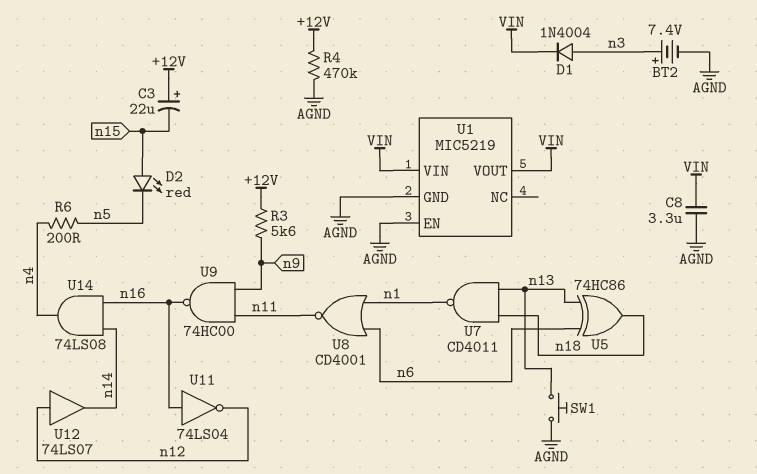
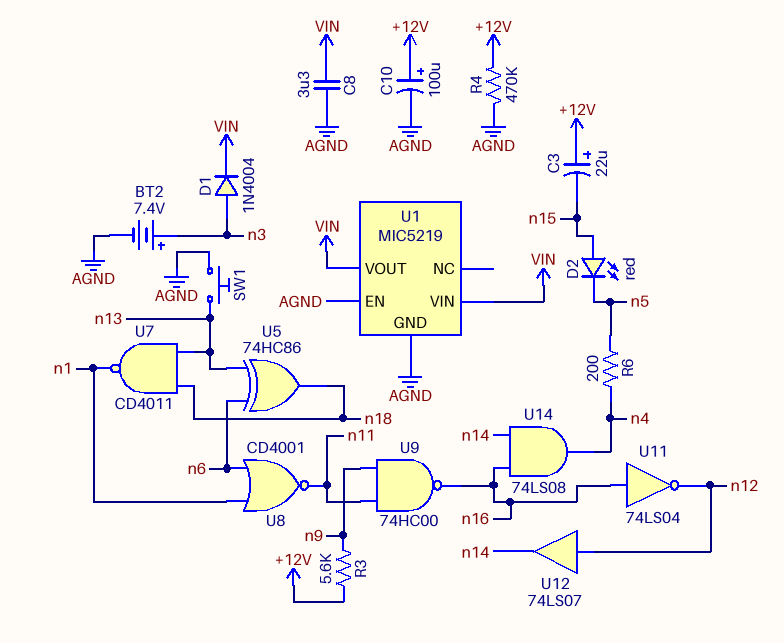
C10: none -> 100uF (plus +12V, minus AGND)

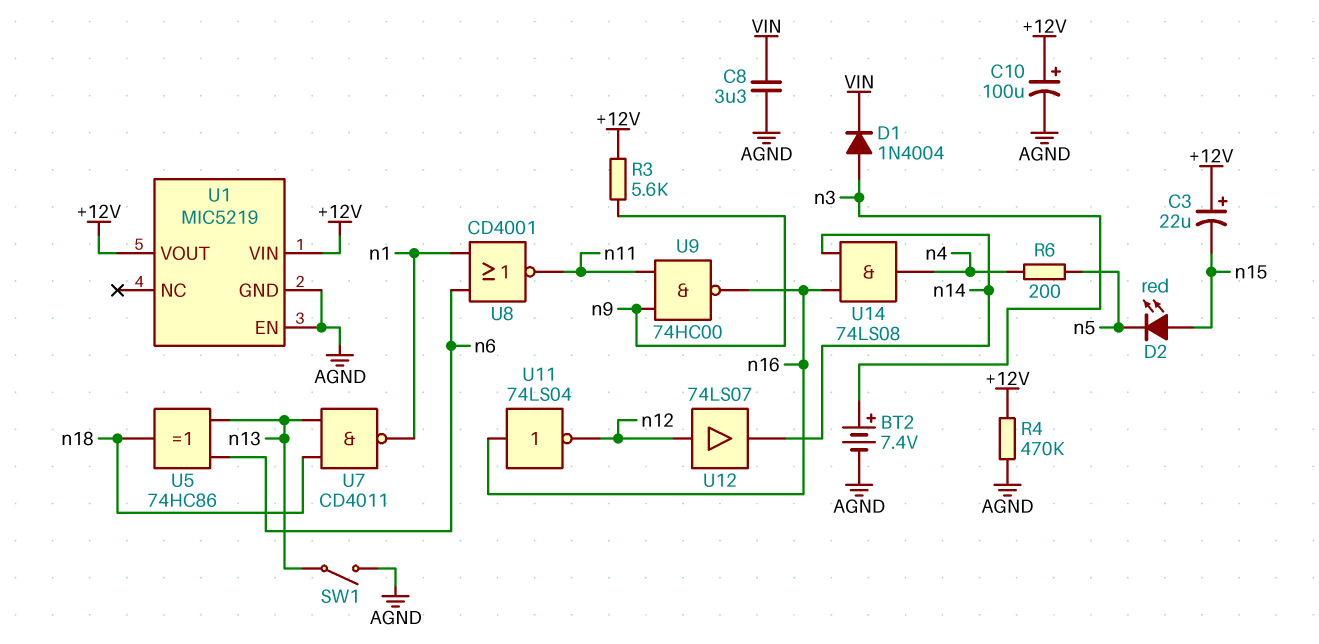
SW1: button (AGND, n13) -> switch (AGND, n13)
U1 pin VIN: VIN -> +12V
U1 pin VOUT: VIN -> +12V

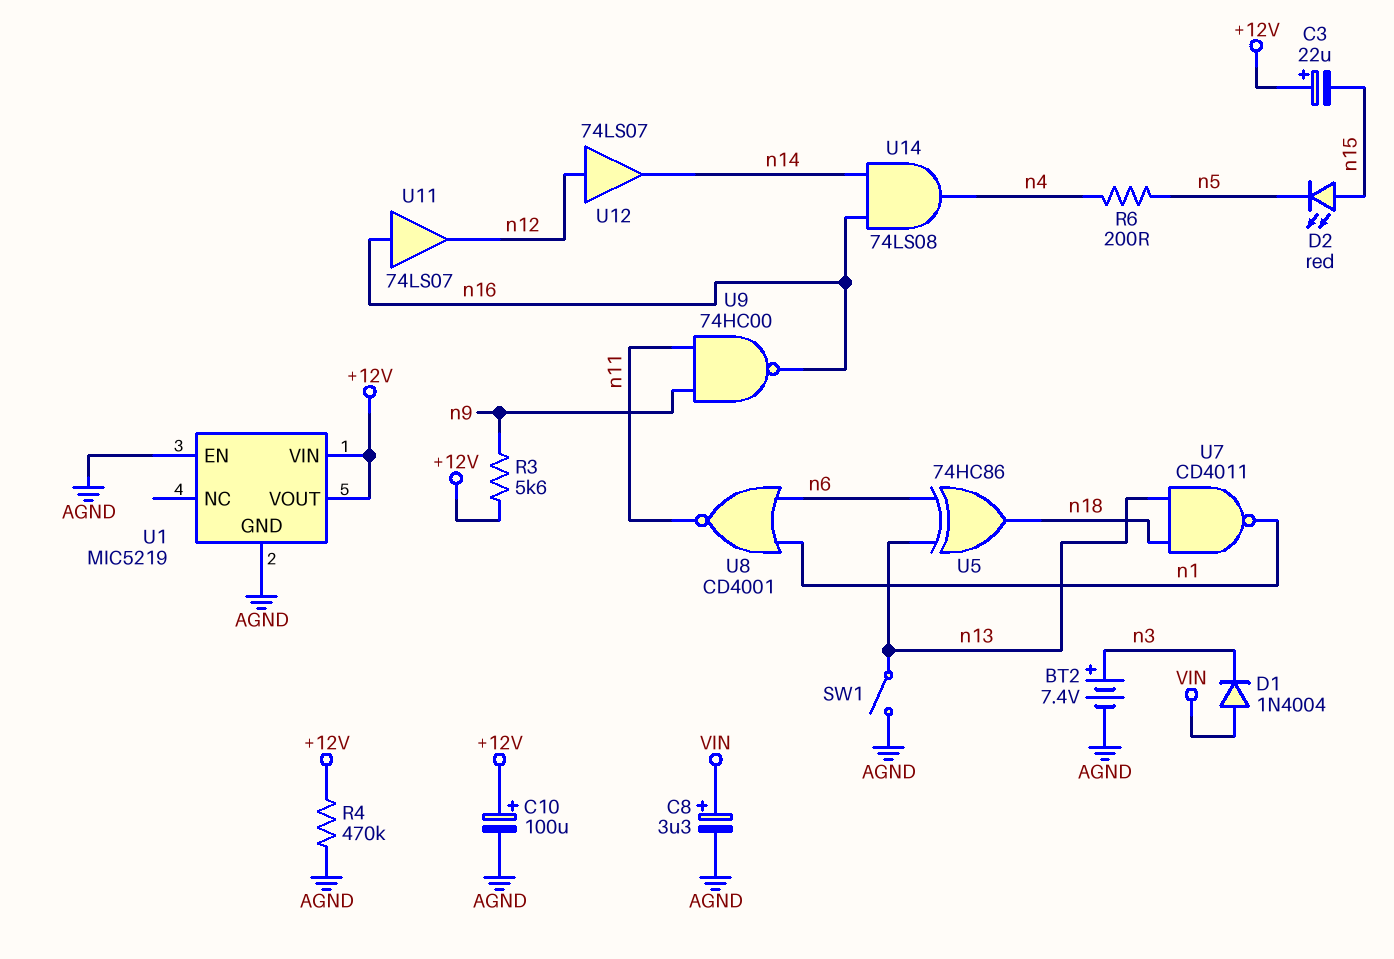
C8: 3.3uF (AGND, VIN) -> 3.3uF (plus VIN, minus AGND)
D1: diode 1N4004 (A n3, K VIN) -> diode 1N4004 (A VIN, K n3)
U11: NOT 74LS04 (in n16, out n12) -> buffer 74LS07 (in n16, out n12)

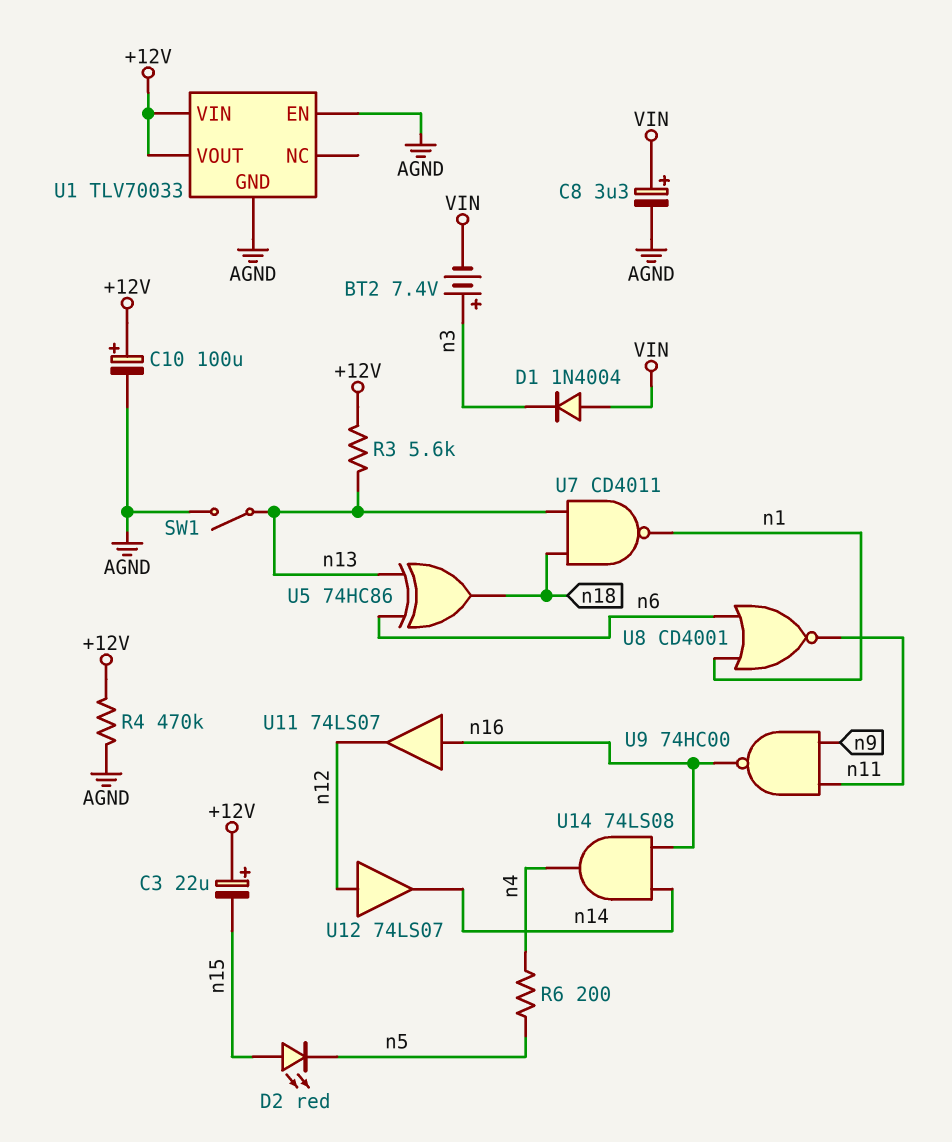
BT2: 7.4V (plus n3, minus AGND) -> 7.4V (plus n3, minus VIN)
R3: 5.6k (+12V, n9) -> 5.6k (+12V, n13)
U1: MIC5219 -> TLV70033

